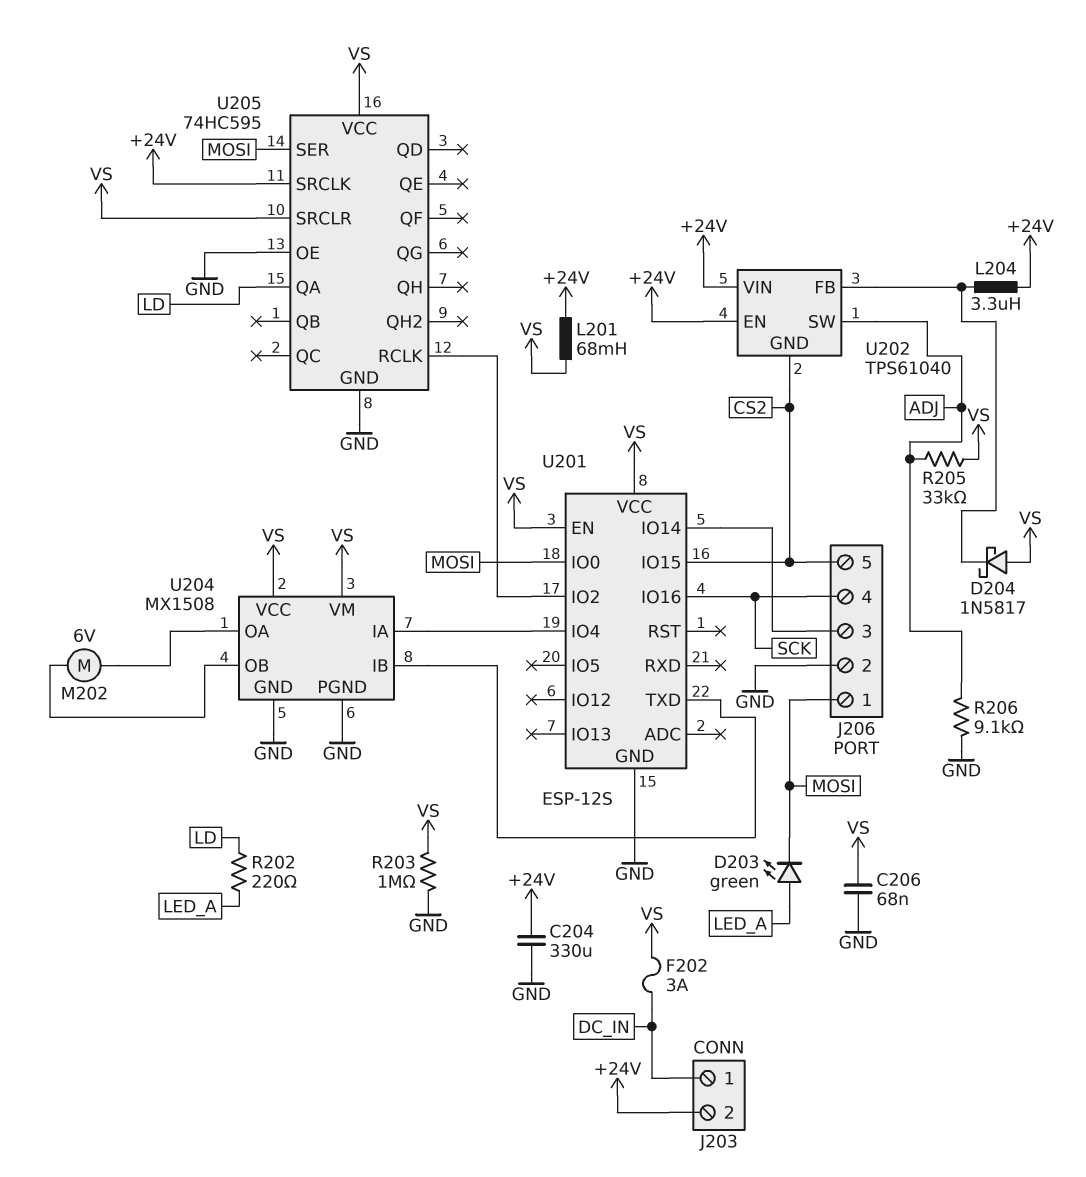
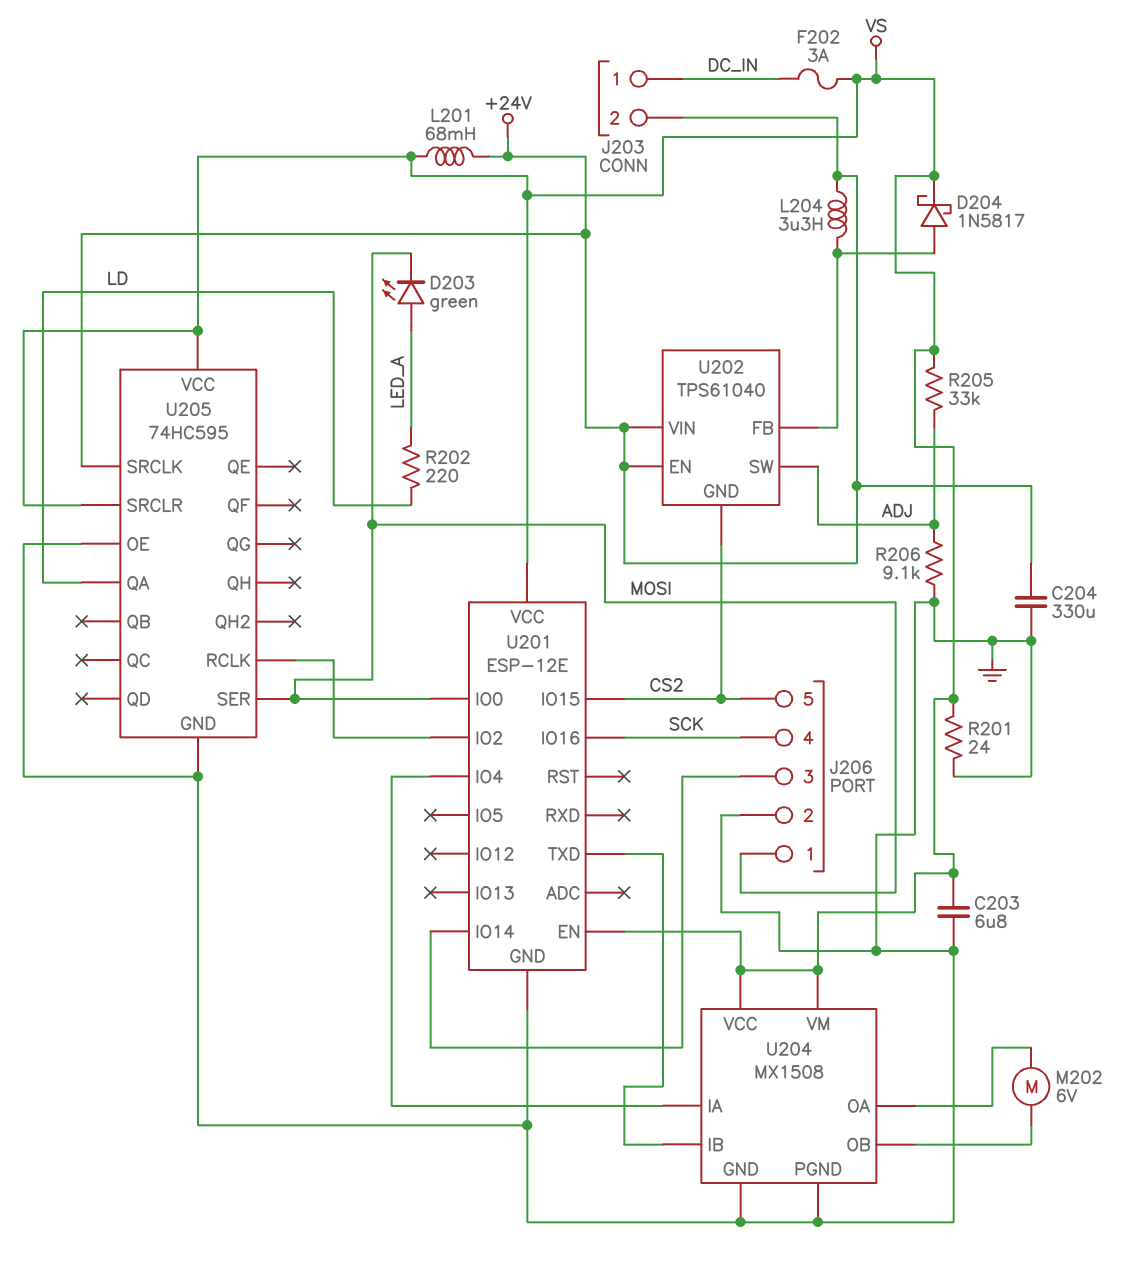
C203: none -> 6.8uF (GND, VS)
C206: 68nF (GND, VS) -> none
D204: schottky 1N5817 (A VS, K U202/FB) -> schottky 1N5817 (A U202/FB, K VS)
R201: none -> 24 (GND, VS)
R203: 1M (GND, VS) -> none
U201: ESP-12S -> ESP-12E

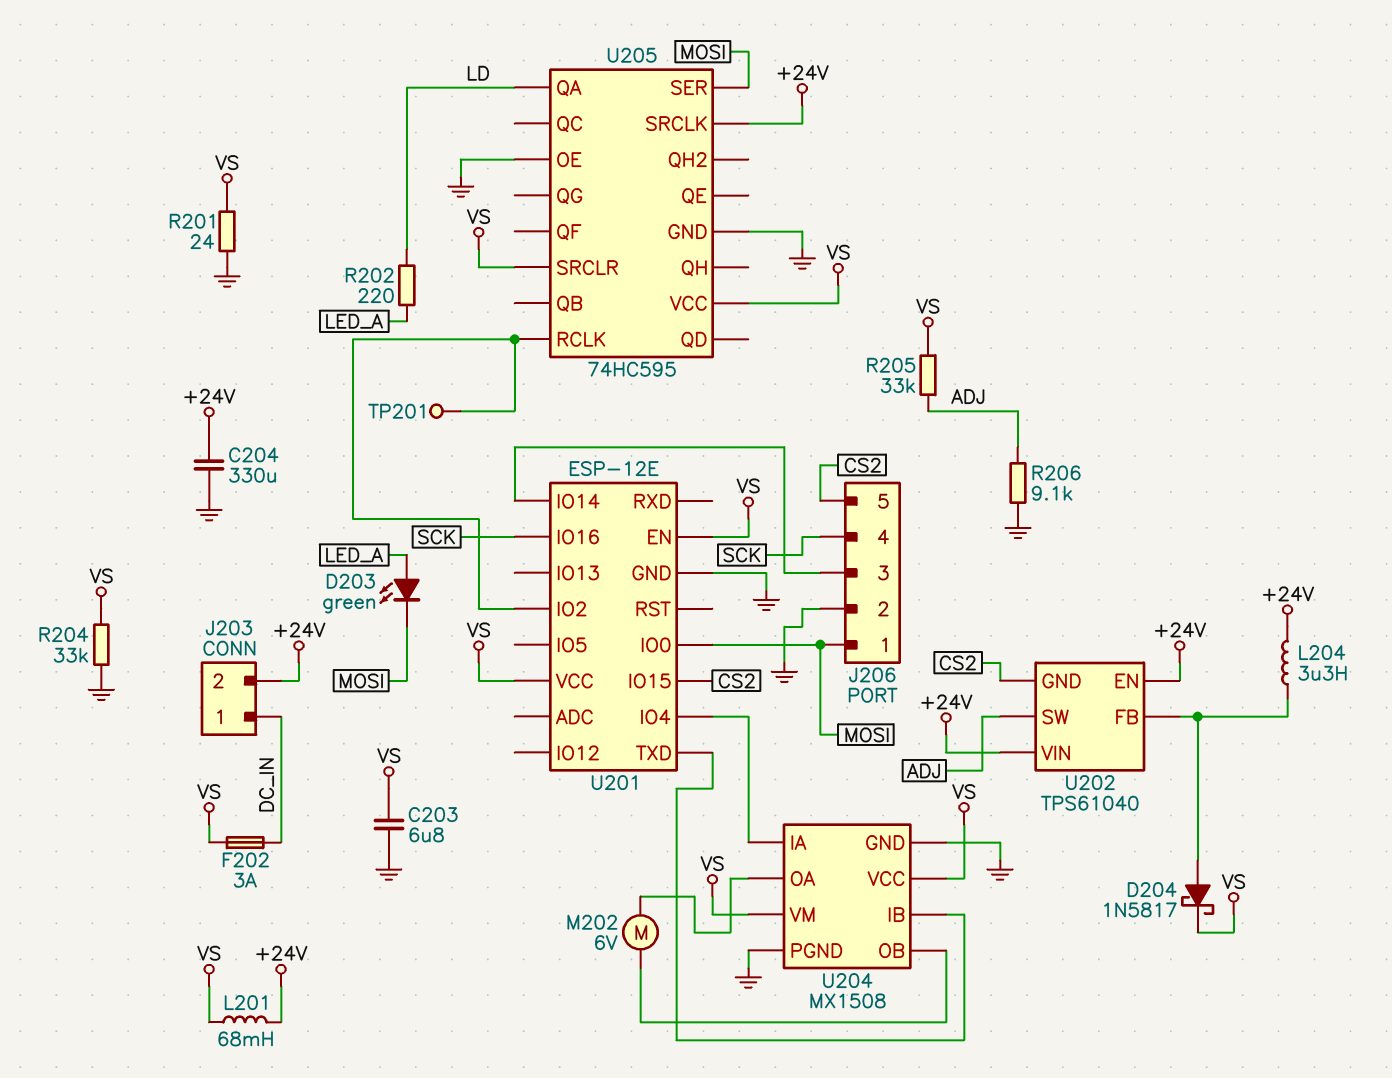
R204: none -> 33k (GND, VS)
TP201: none -> test point (U201/IO2)

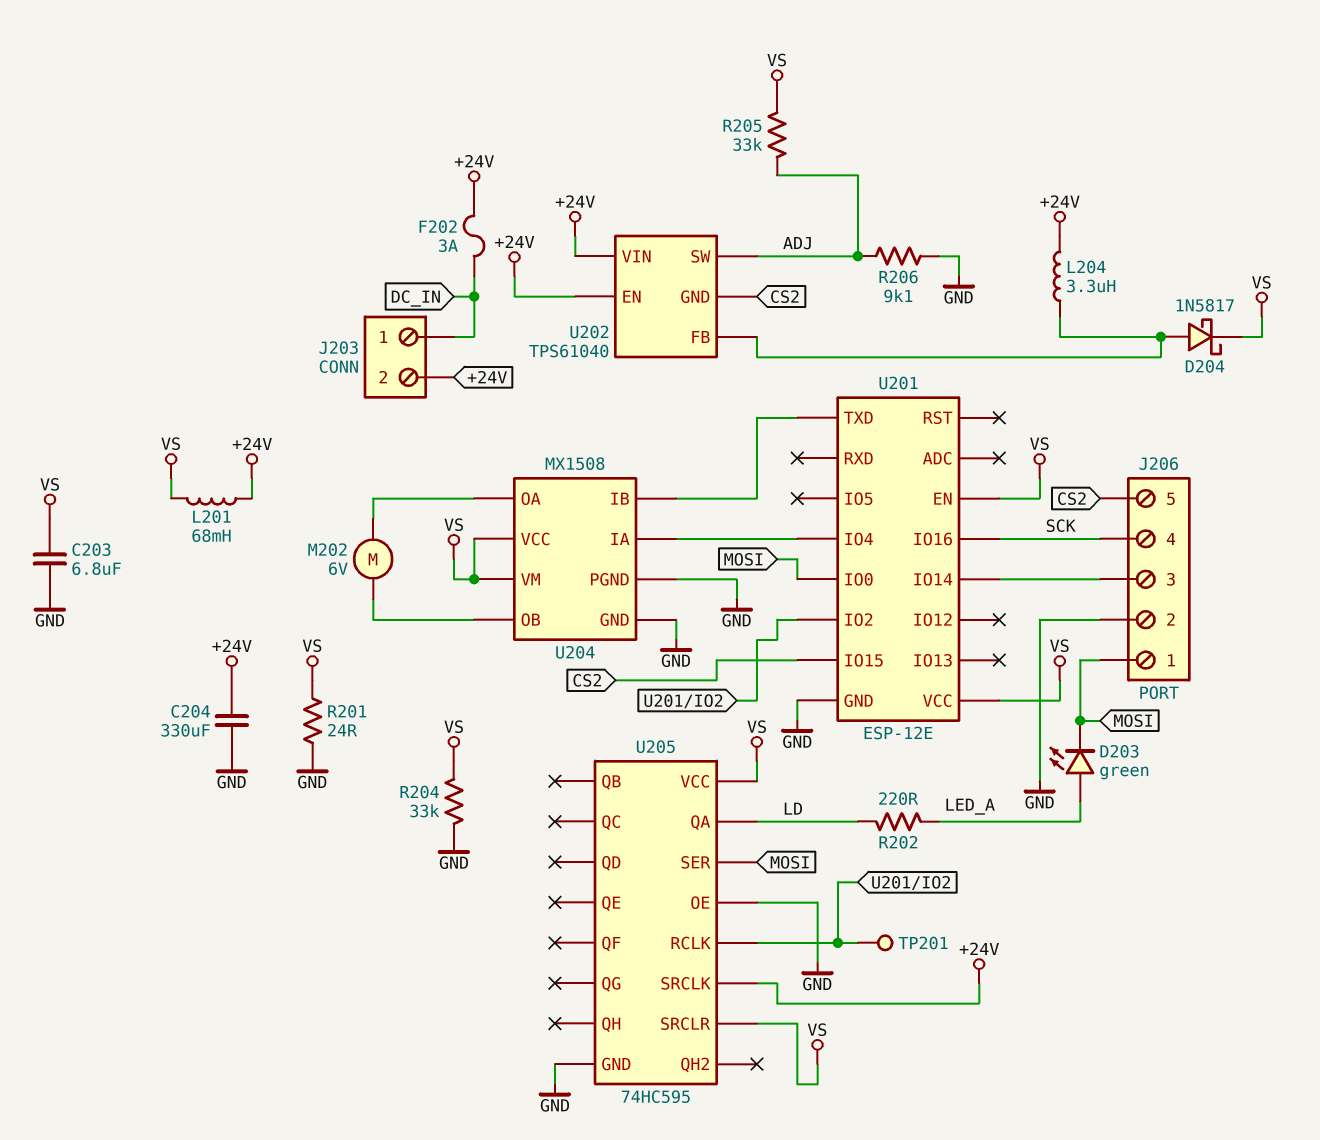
F202: 3A (DC_IN, VS) -> 3A (+24V, DC_IN)

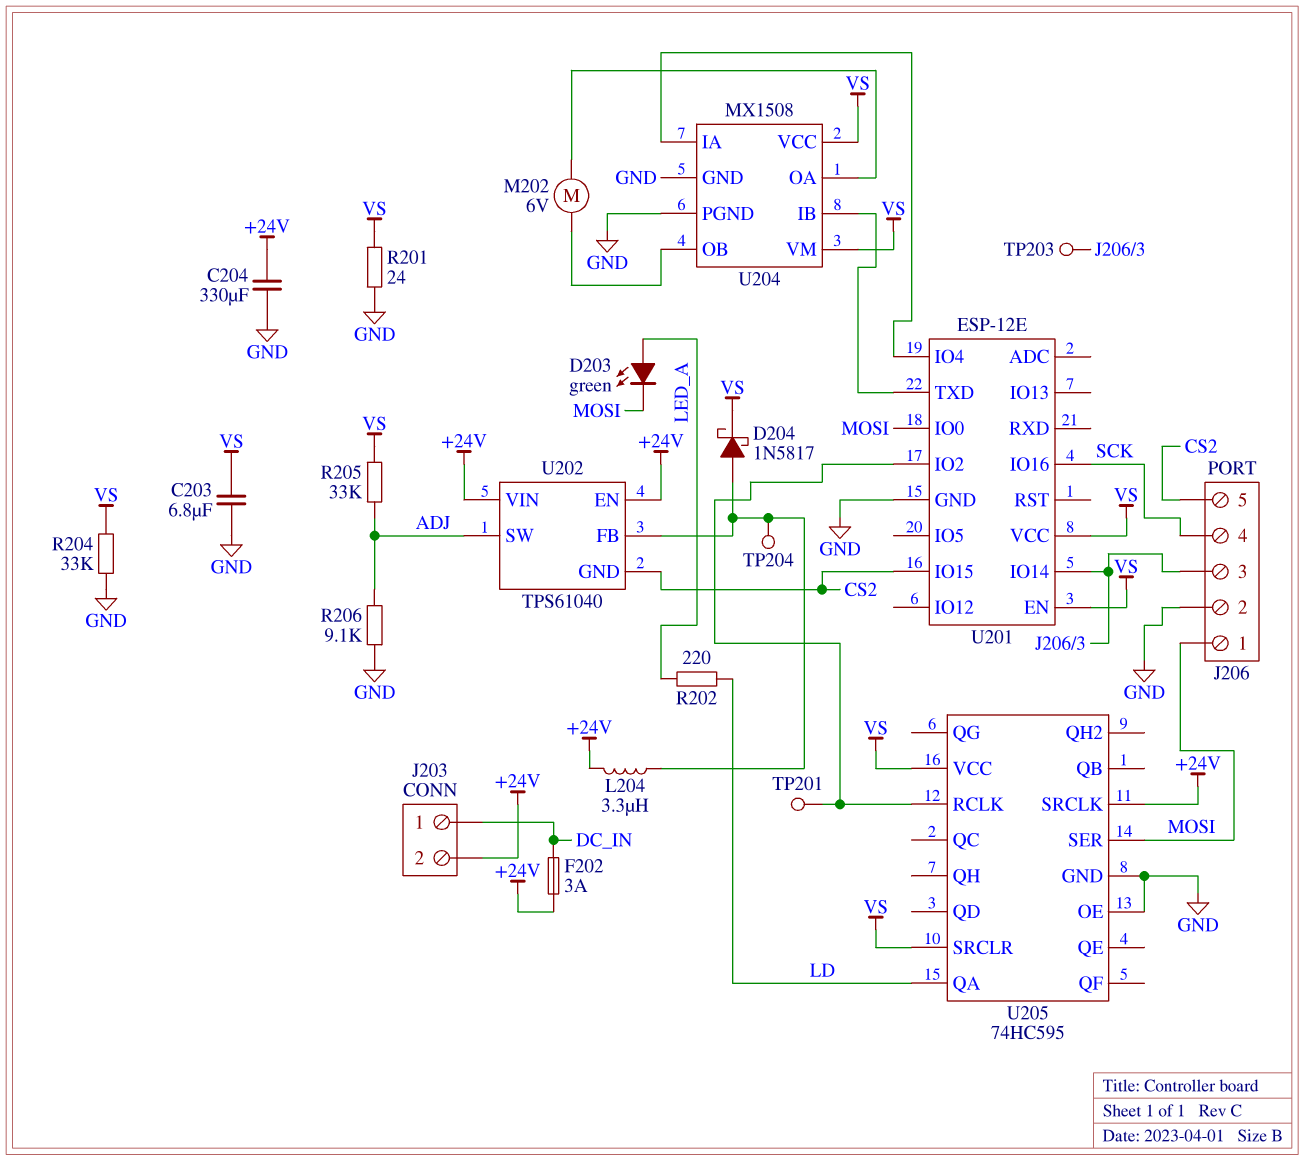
L201: 68mH (+24V, VS) -> none
TP203: none -> test point (J206/3)
TP204: none -> test point (U202/FB)

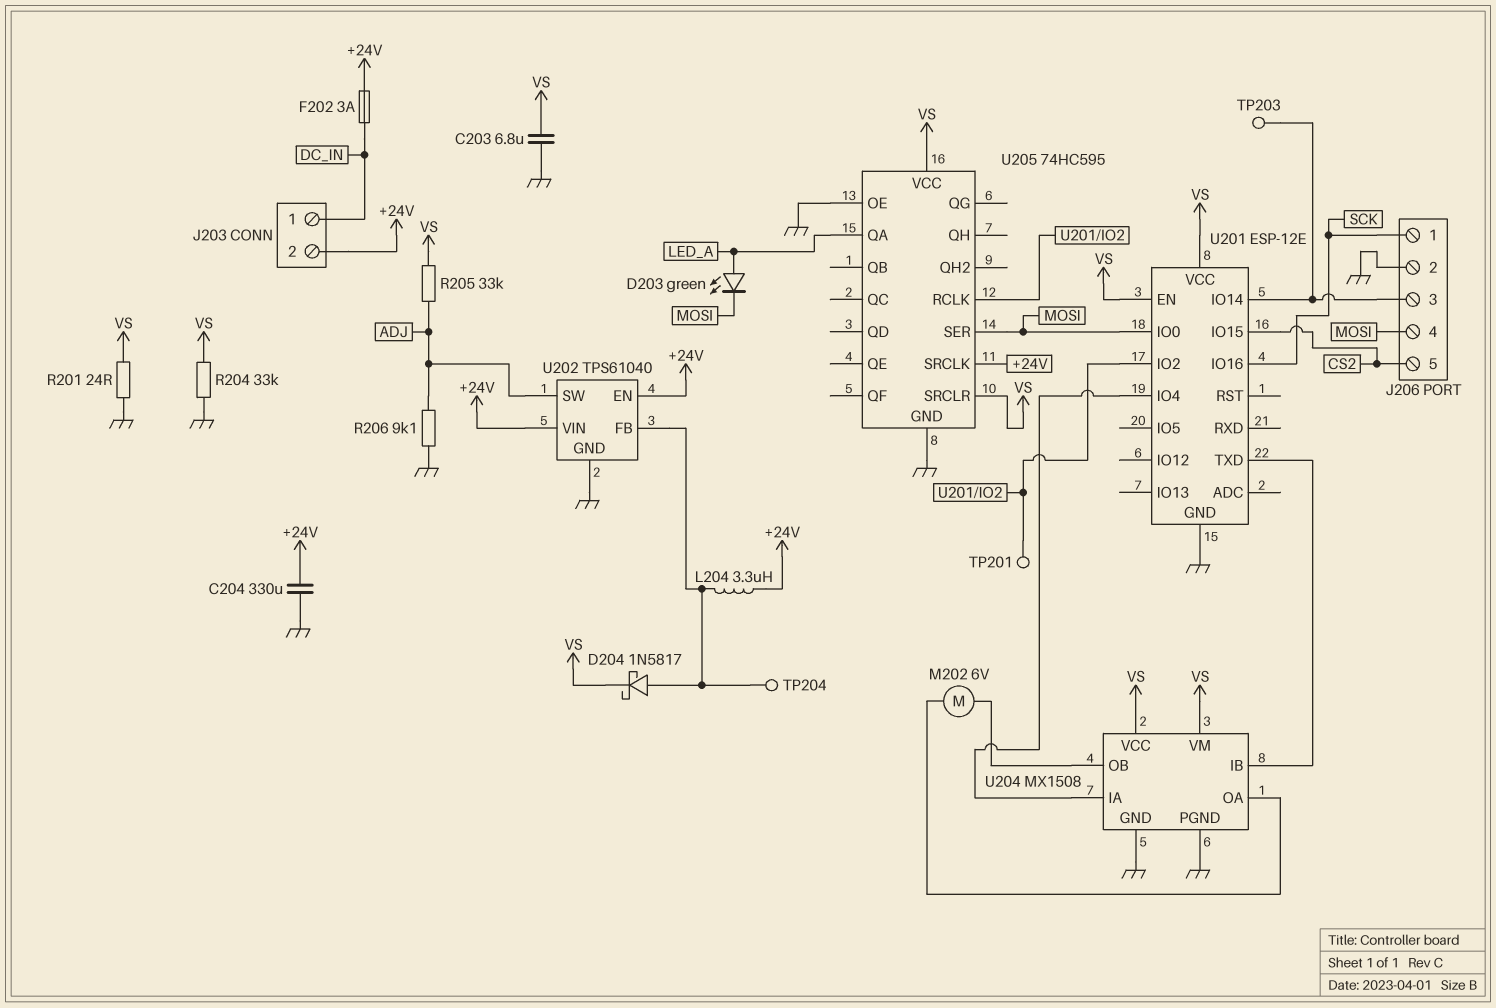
J206 pin 1: MOSI -> SCK
J206 pin 4: SCK -> MOSI
R202: 220 (LD, LED_A) -> none
U202 pin GND: CS2 -> GND
U205 pin QA: LD -> LED_A

